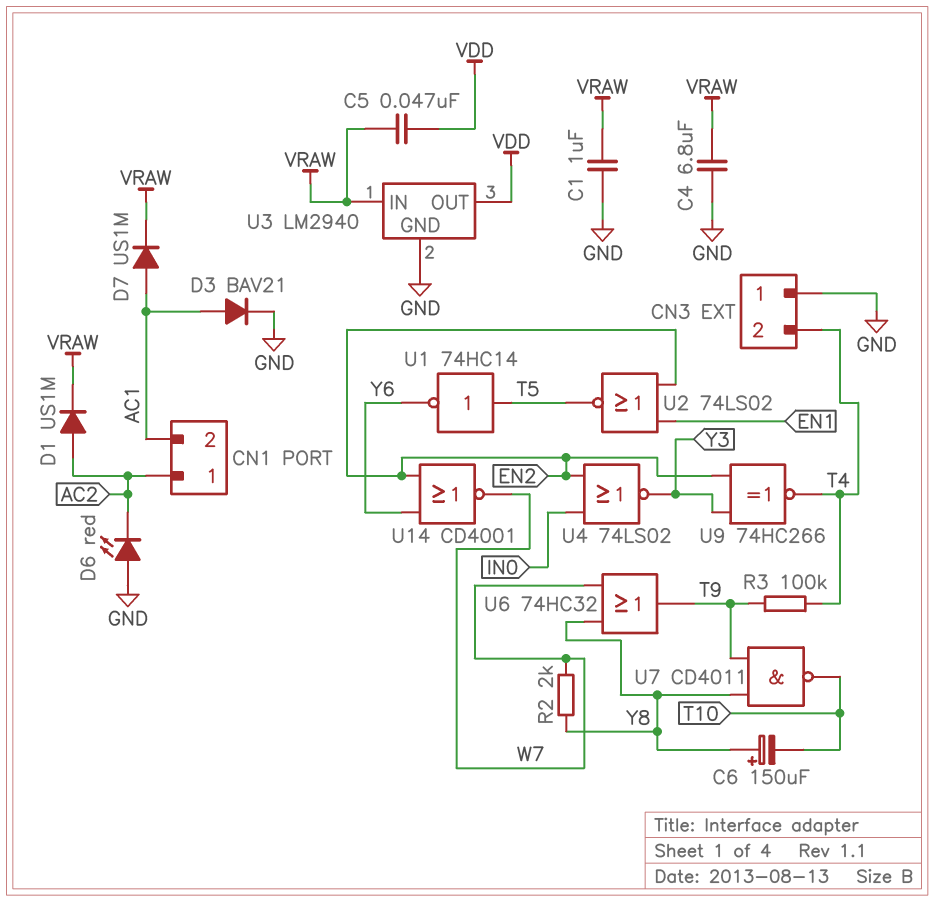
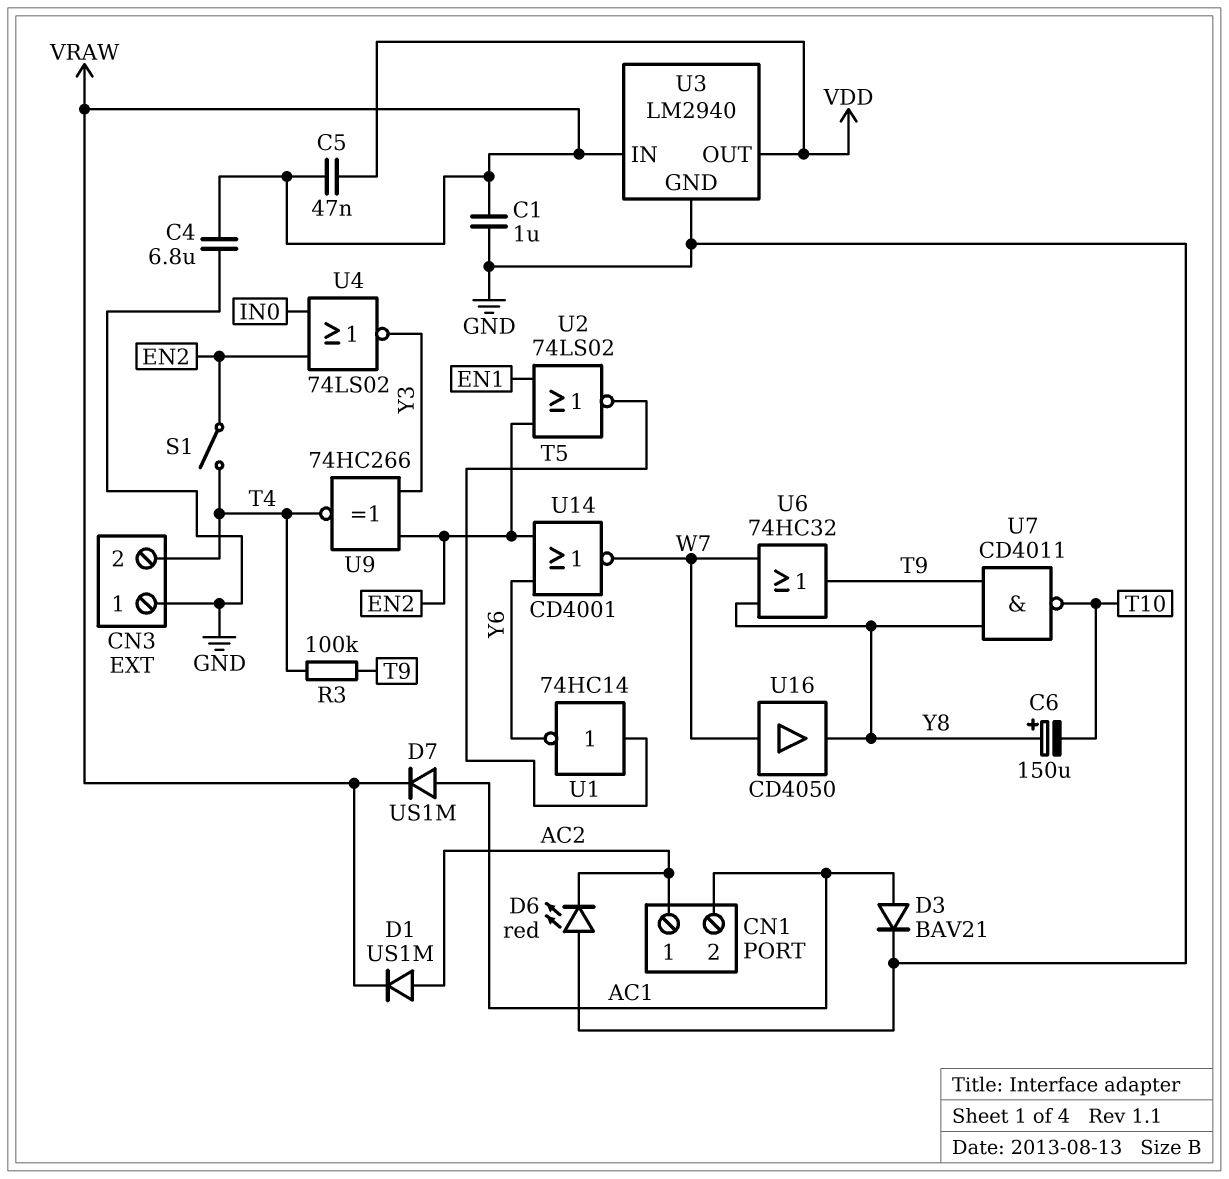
R2: 2k (W7, Y8) -> none
S1: none -> switch (EN2, T4)
U16: none -> buffer CD4050 (in W7, out Y8)

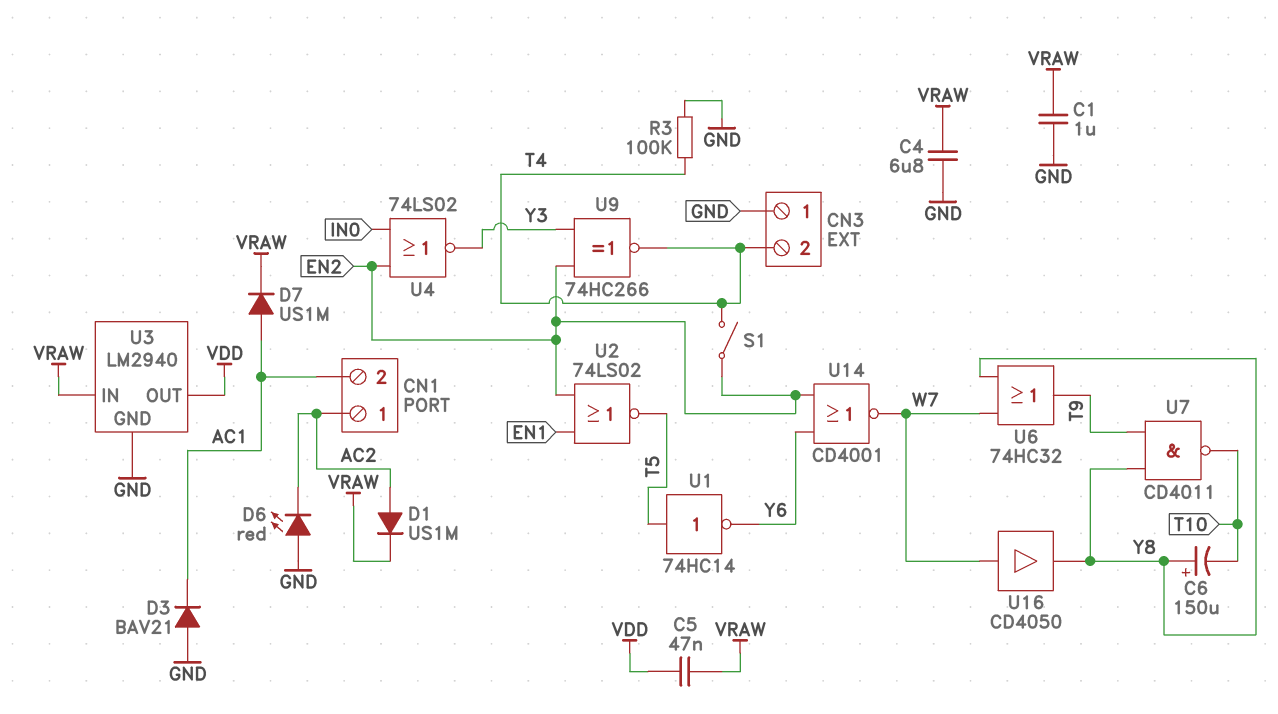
D3: diode BAV21 (A AC1, K GND) -> diode BAV21 (A GND, K AC1)
R3: 100k (T4, T9) -> 100k (GND, T4)

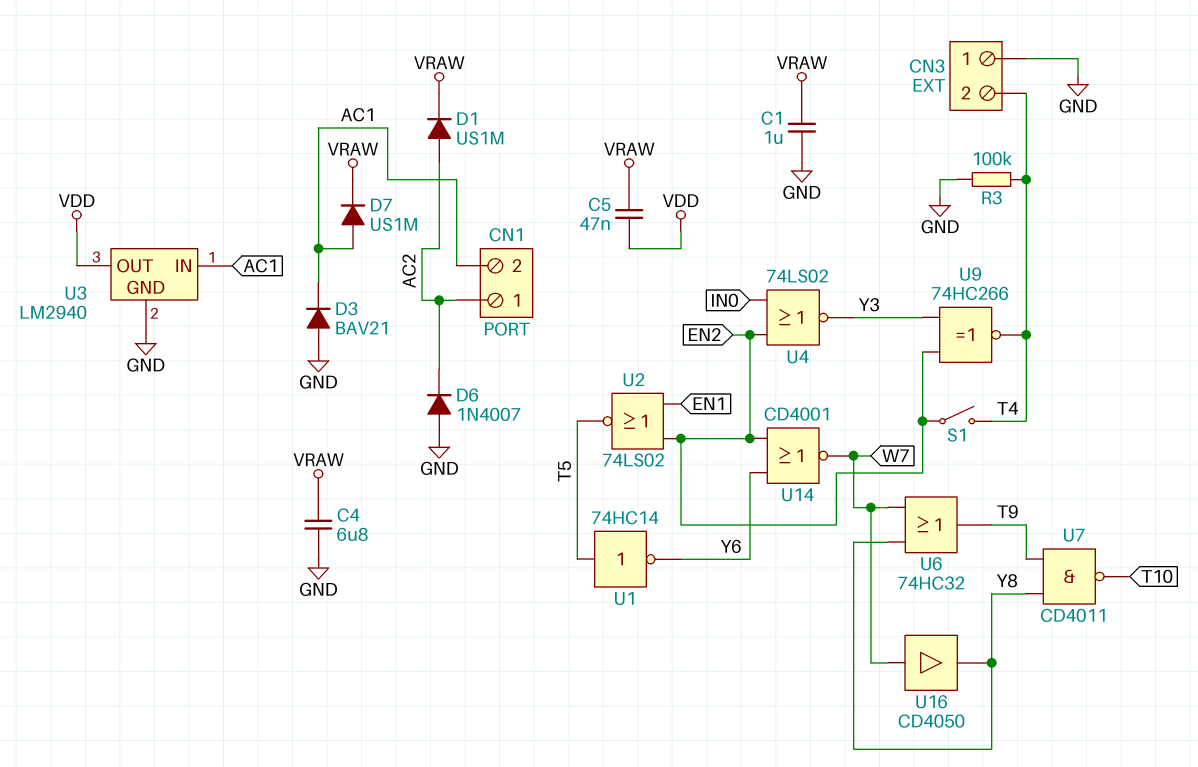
C6: 150uF (plus Y8, minus T10) -> none
D6: LED red (A GND, K AC2) -> diode 1N4007 (A GND, K AC2)
U3 pin IN: VRAW -> AC1

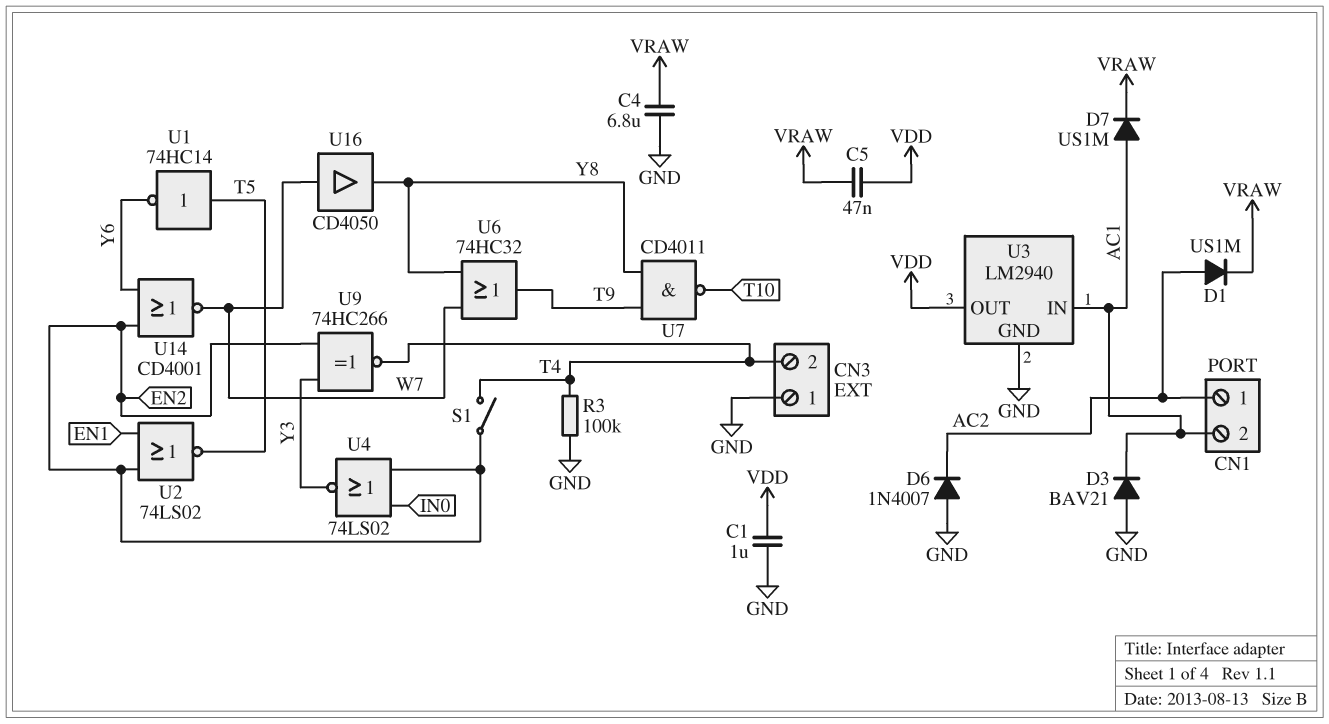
C1: 1uF (GND, VRAW) -> 1uF (GND, VDD)

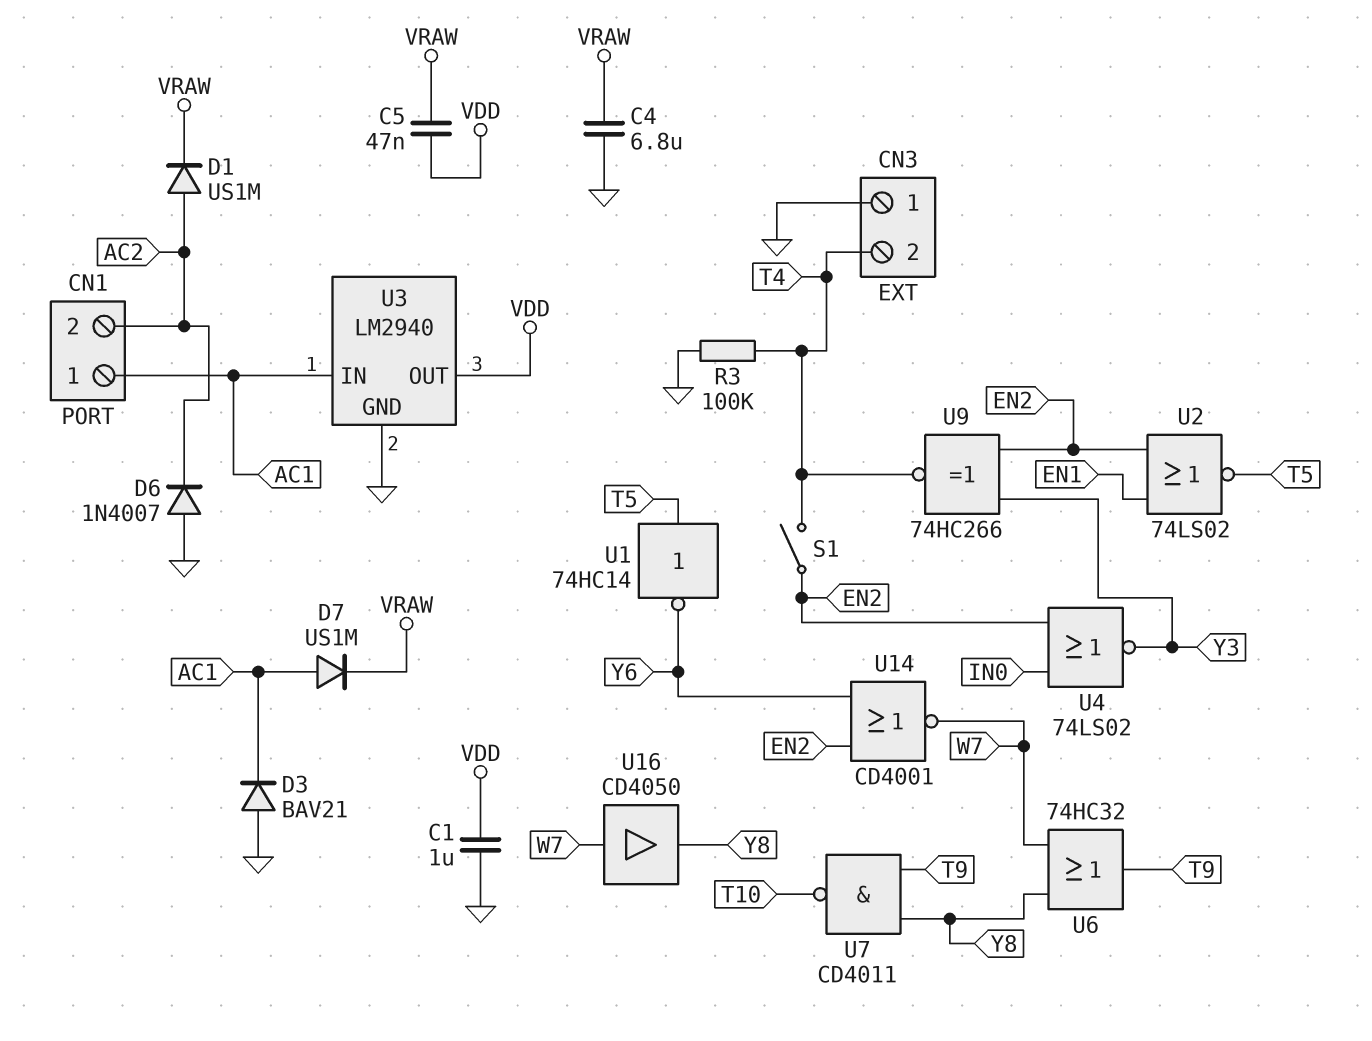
CN1 pin 1: AC2 -> AC1
CN1 pin 2: AC1 -> AC2

